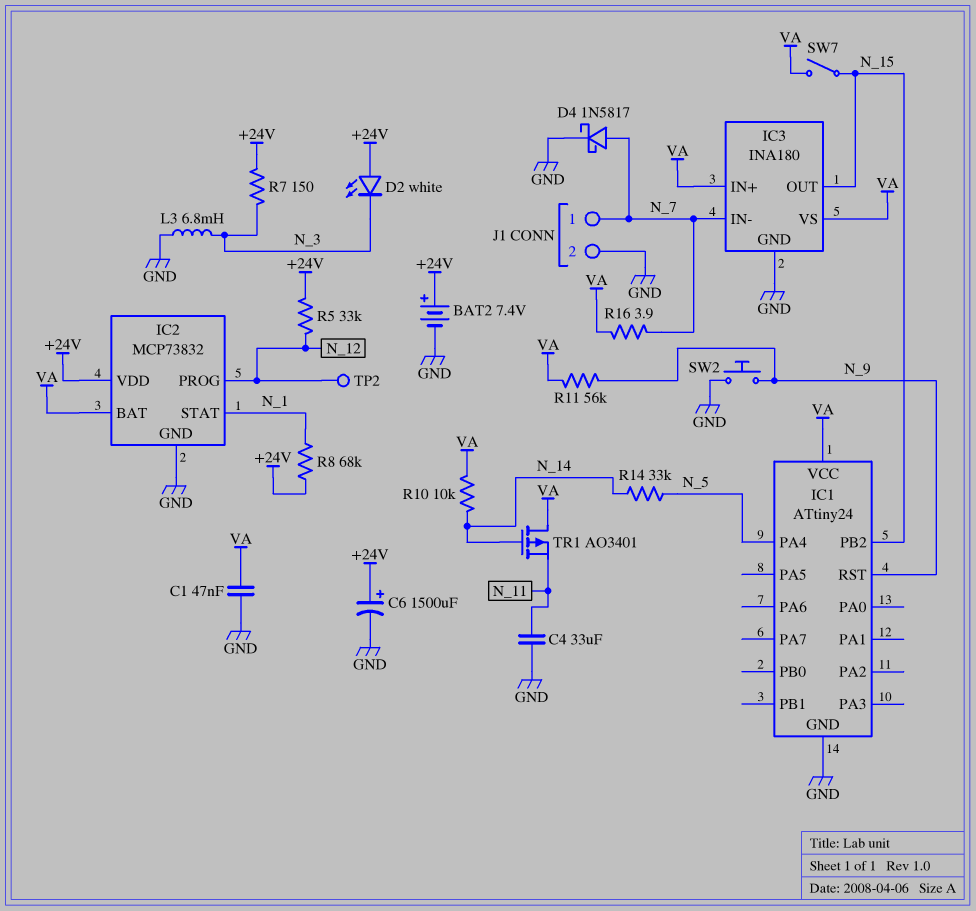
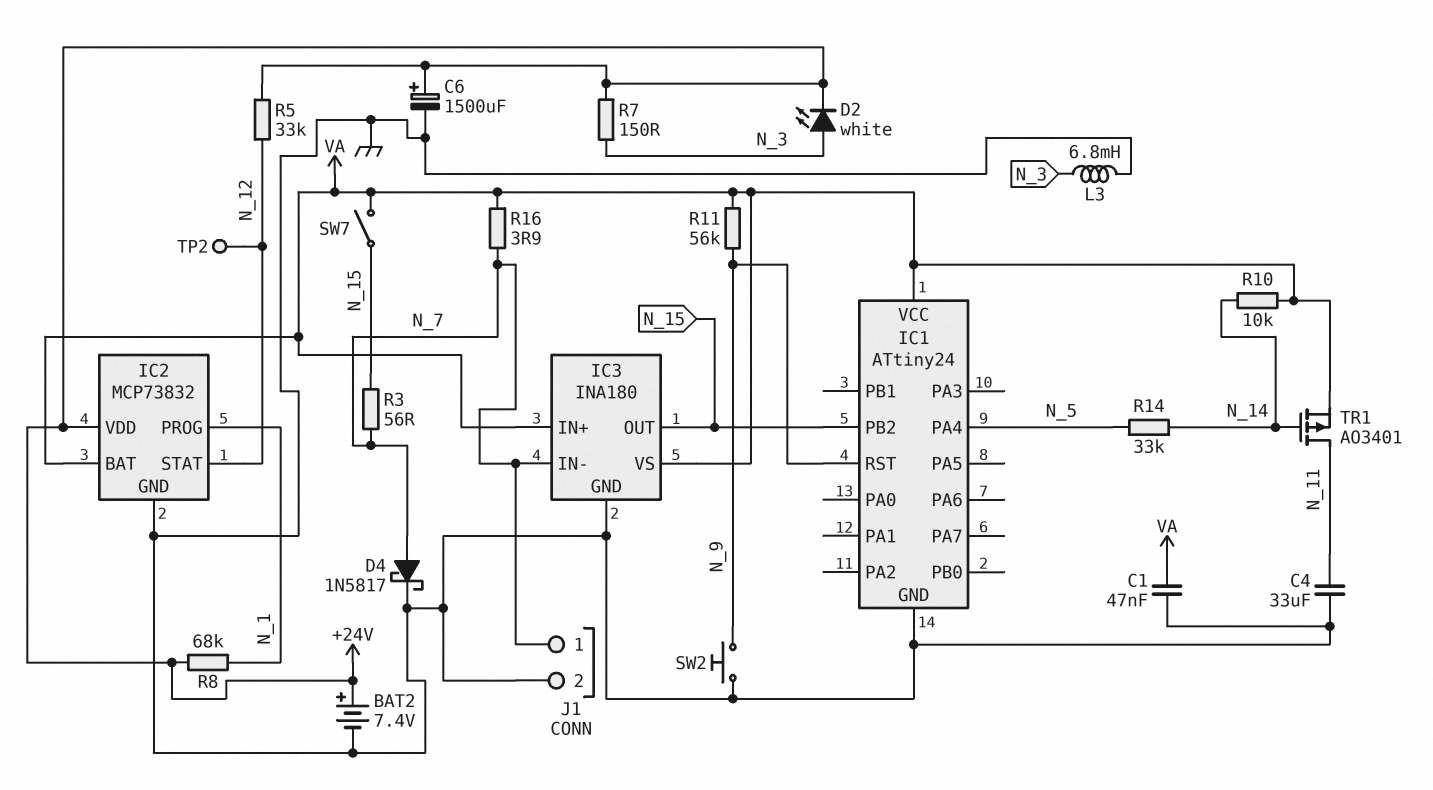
D2: LED white (A +24V, K N_3) -> LED white (A N_3, K +24V)
IC2 pin PROG: N_12 -> N_1
IC2 pin STAT: N_1 -> N_12
R3: none -> 56 (N_7, N_15)
TR1: PMOS AO3401 (G N_14, D VA, S N_11) -> PMOS AO3401 (G N_14, D N_11, S VA)

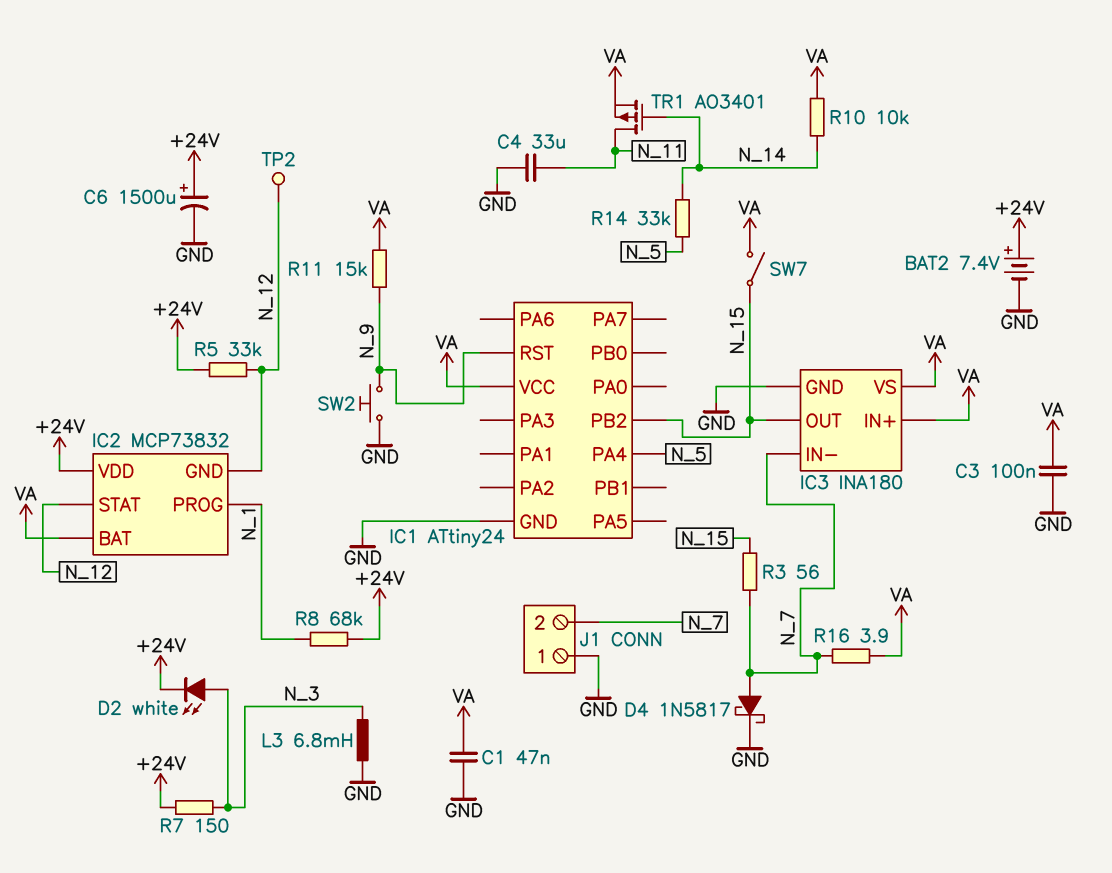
C3: none -> 100nF (GND, VA)
IC2 pin GND: GND -> N_12
J1 pin 1: N_7 -> GND
J1 pin 2: GND -> N_7
R11: 56k (N_9, VA) -> 15k (N_9, VA)

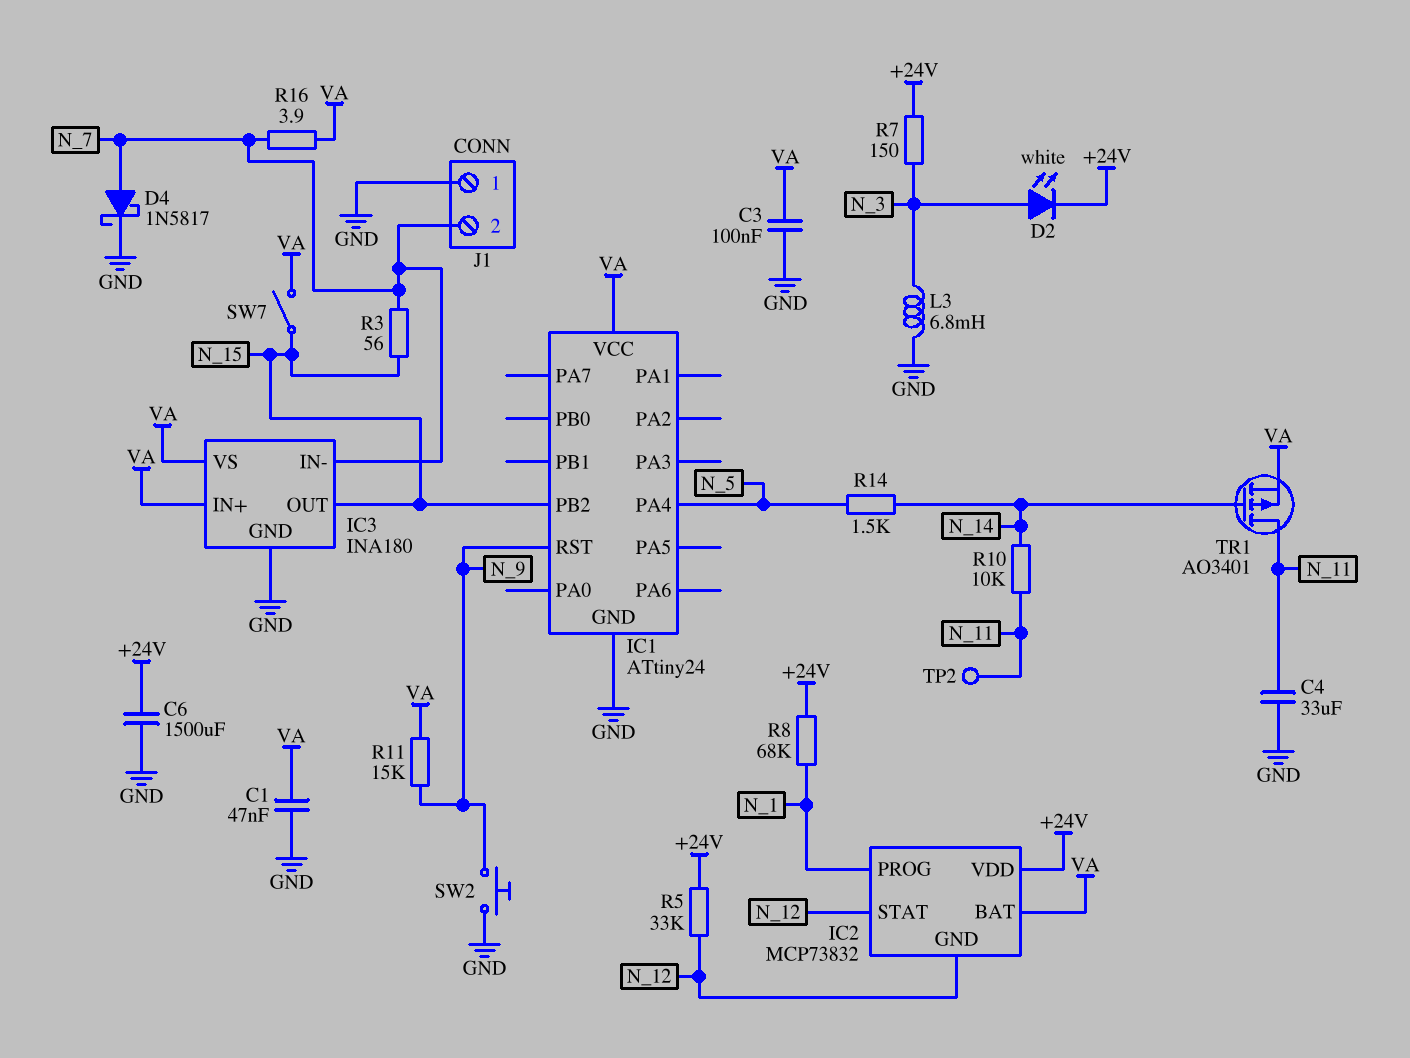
BAT2: 7.4V (plus +24V, minus GND) -> none
C6: 1500uF (plus +24V, minus GND) -> 1500uF (+24V, GND)
R10: 10k (N_14, VA) -> 10k (N_11, N_14)
R14: 33k (N_5, N_14) -> 1.5k (N_5, N_14)
TP2: test point (N_12) -> test point (N_11)

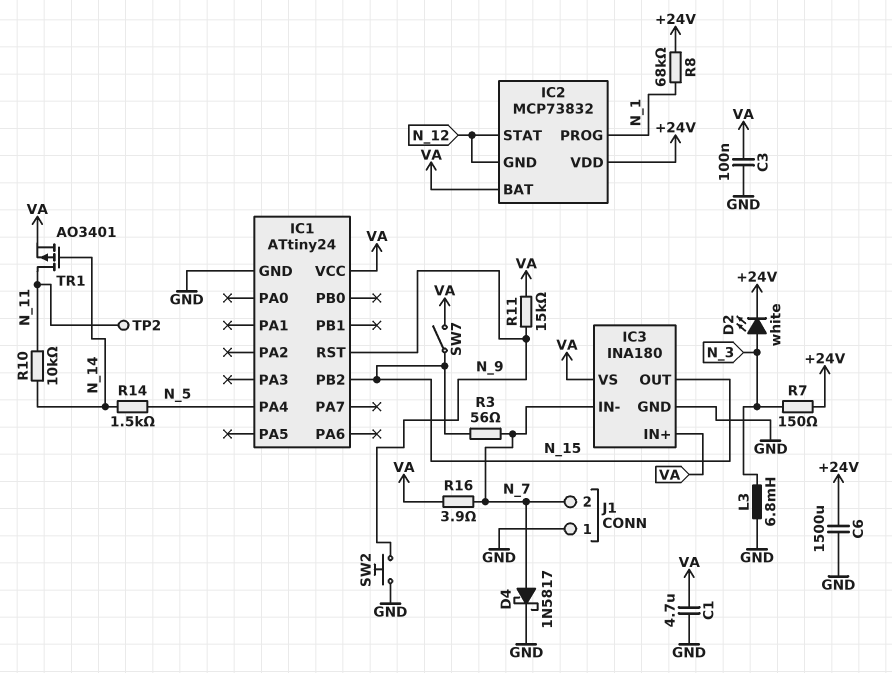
C1: 47nF (GND, VA) -> 4.7uF (GND, VA)
C4: 33uF (GND, N_11) -> none
R5: 33k (+24V, N_12) -> none

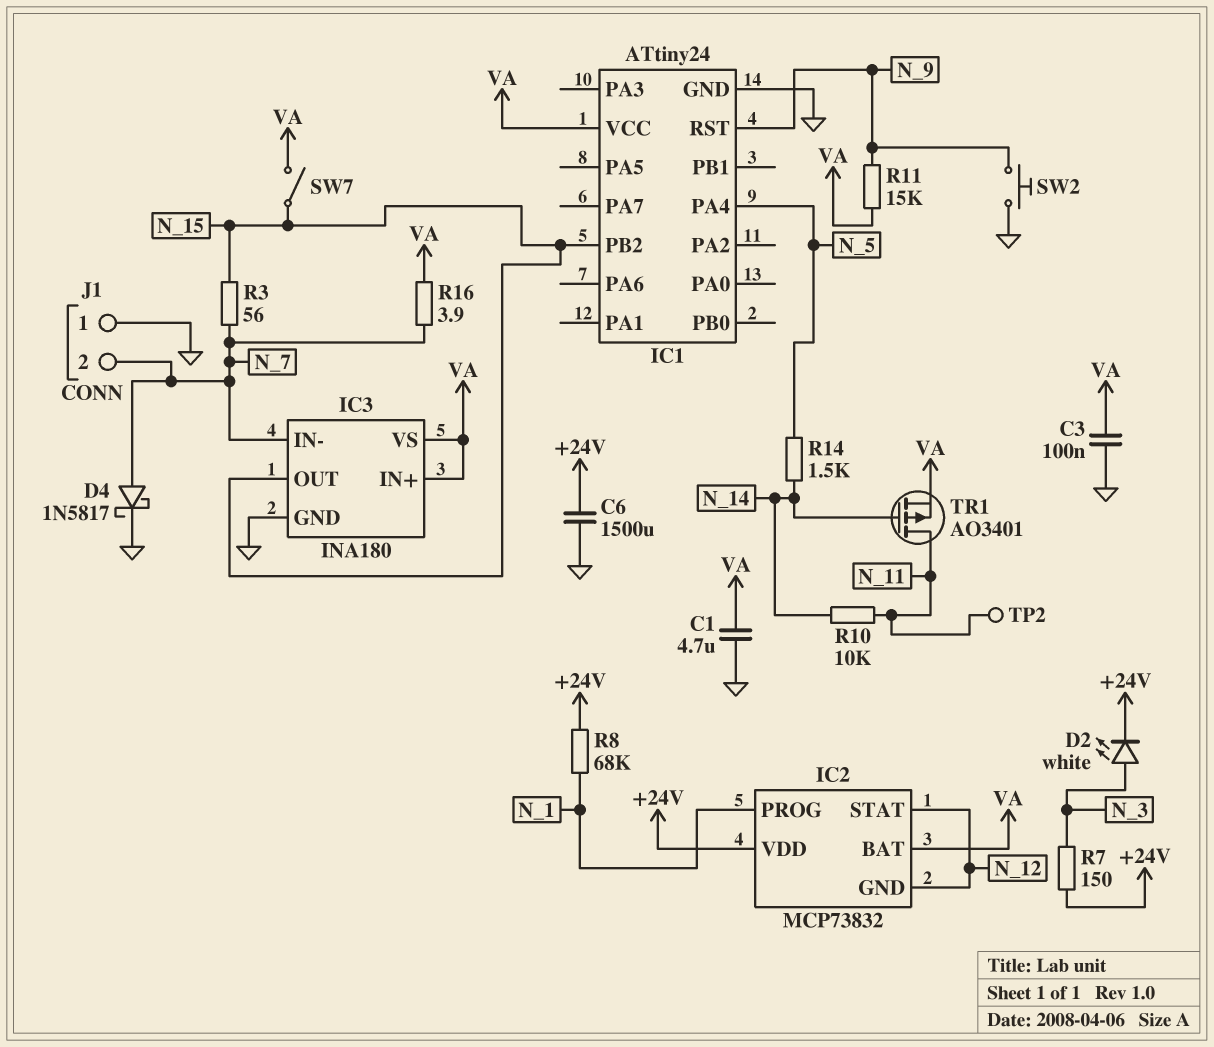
L3: 6.8mH (GND, N_3) -> none

